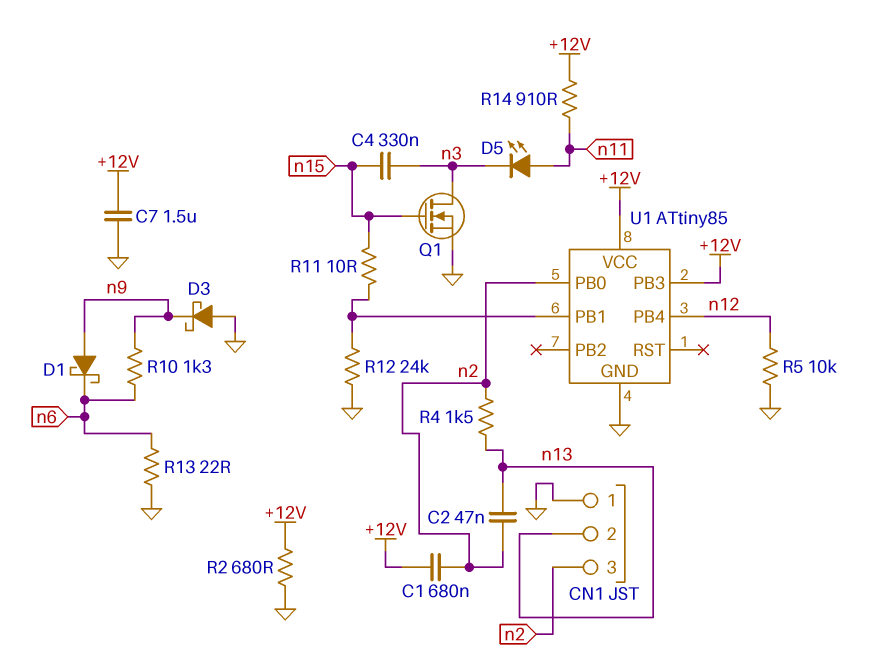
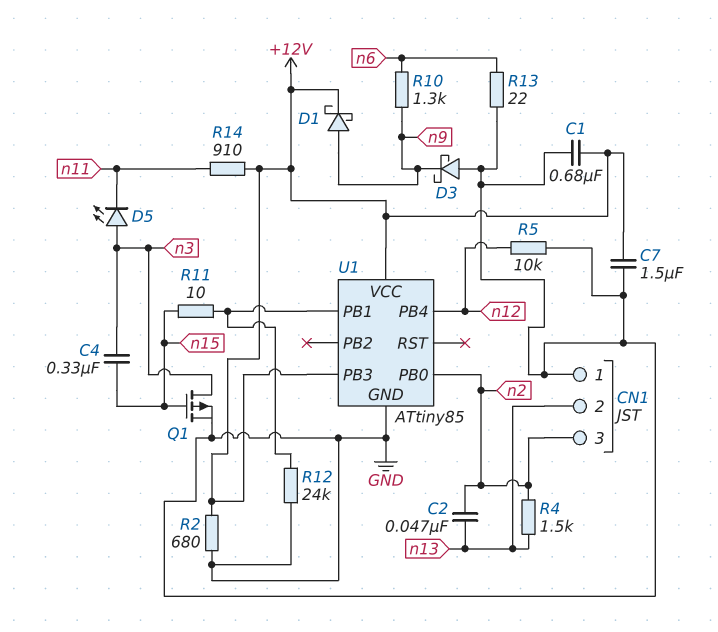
C1: 680nF (+12V, n2) -> 680nF (+12V, GND)
D1: schottky (A n9, K n6) -> schottky (A n9, K +12V)
D5: LED (A n11, K n3) -> LED (A n3, K n11)
Q1: NMOS (G n15, D n3, S GND) -> PMOS (G n15, D n3, S GND)

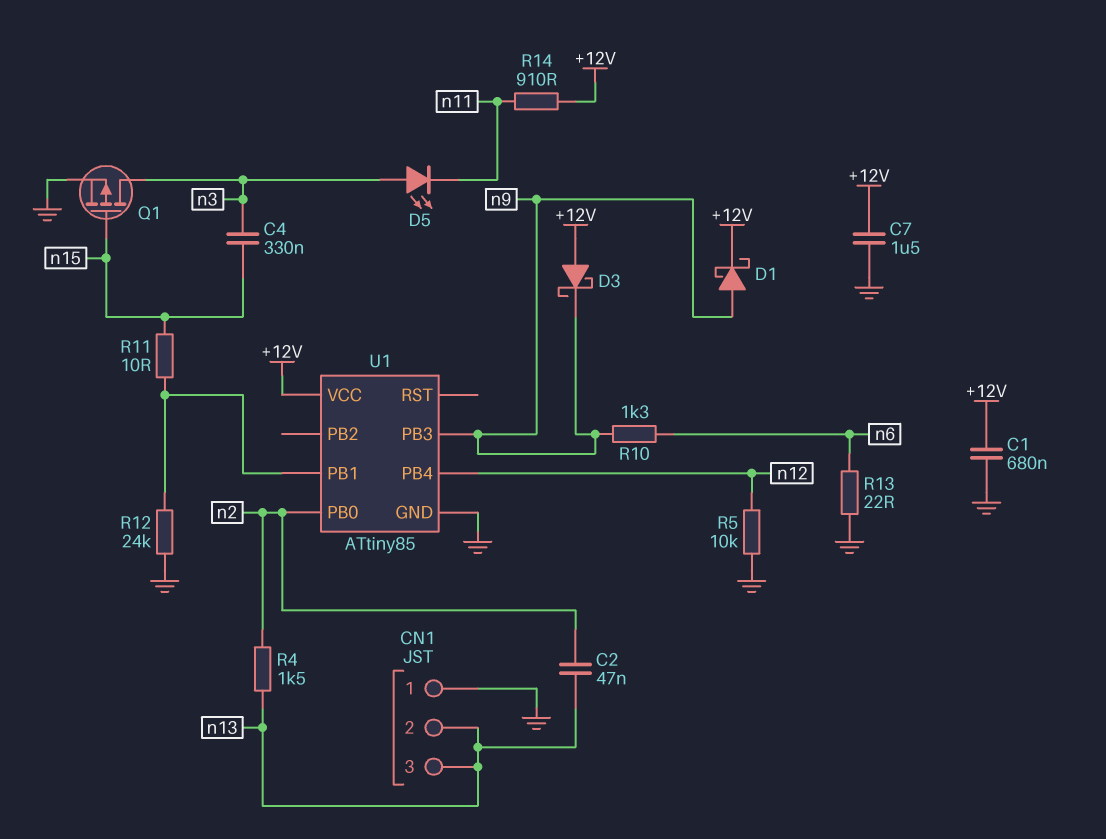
CN1 pin 3: n2 -> n13
D3: schottky (A GND, K n9) -> schottky (A +12V, K n9)
R2: 680 (+12V, GND) -> none
U1 pin PB3: +12V -> n9

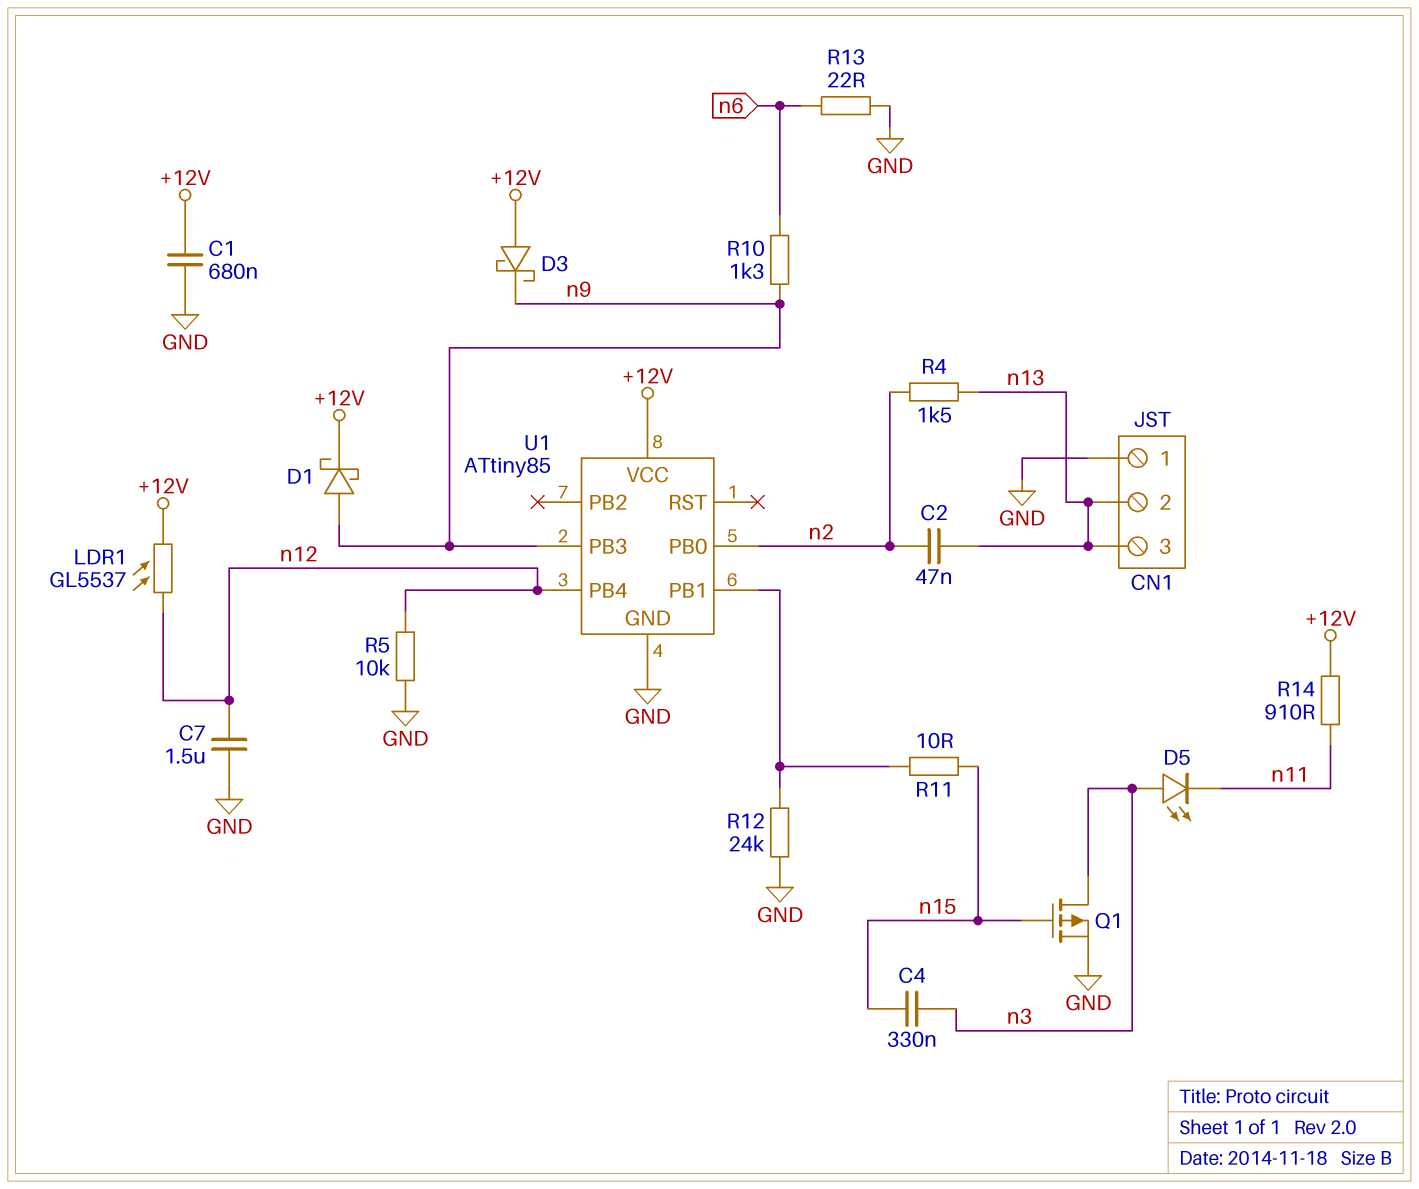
C7: 1.5uF (+12V, GND) -> 1.5uF (GND, n12)
LDR1: none -> GL5537 (+12V, n12)

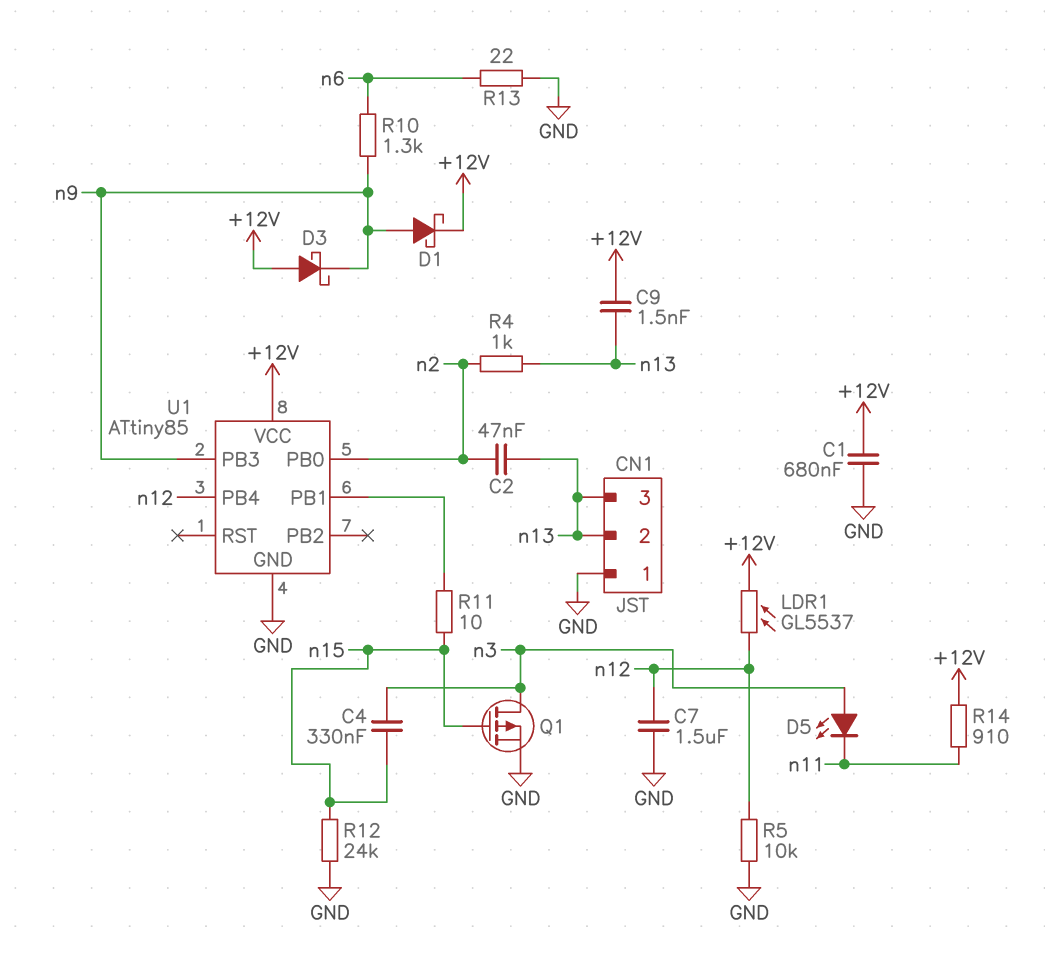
C9: none -> 1.5nF (+12V, n13)
R4: 1.5k (n2, n13) -> 1k (n2, n13)
R12: 24k (GND, U1/PB1) -> 24k (GND, n15)

